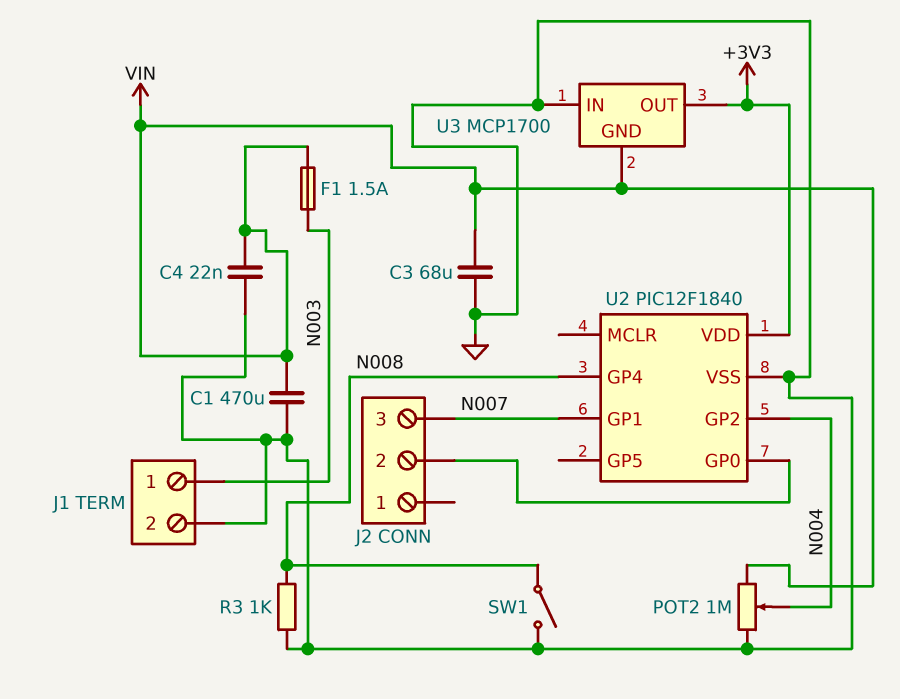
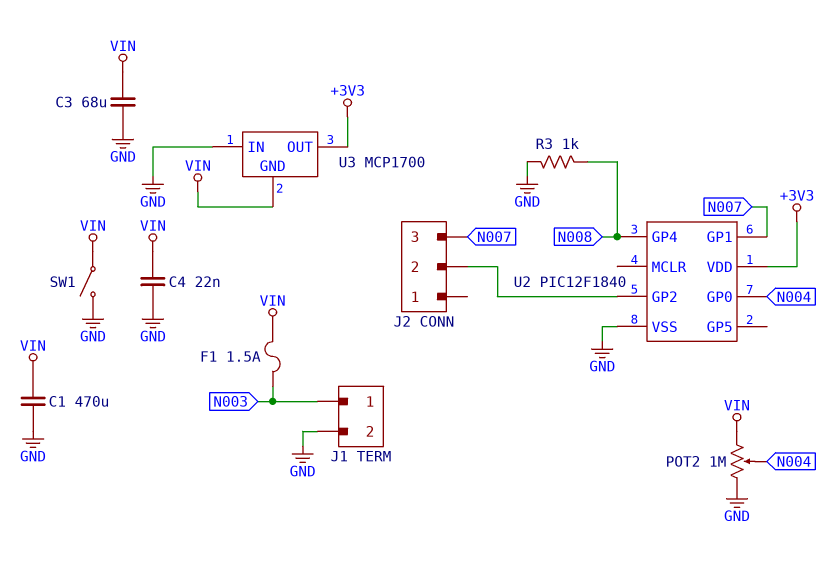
SW1: switch (GND, N008) -> switch (GND, VIN)
U2 pin GP0: J2/2 -> N004
U2 pin GP2: N004 -> J2/2

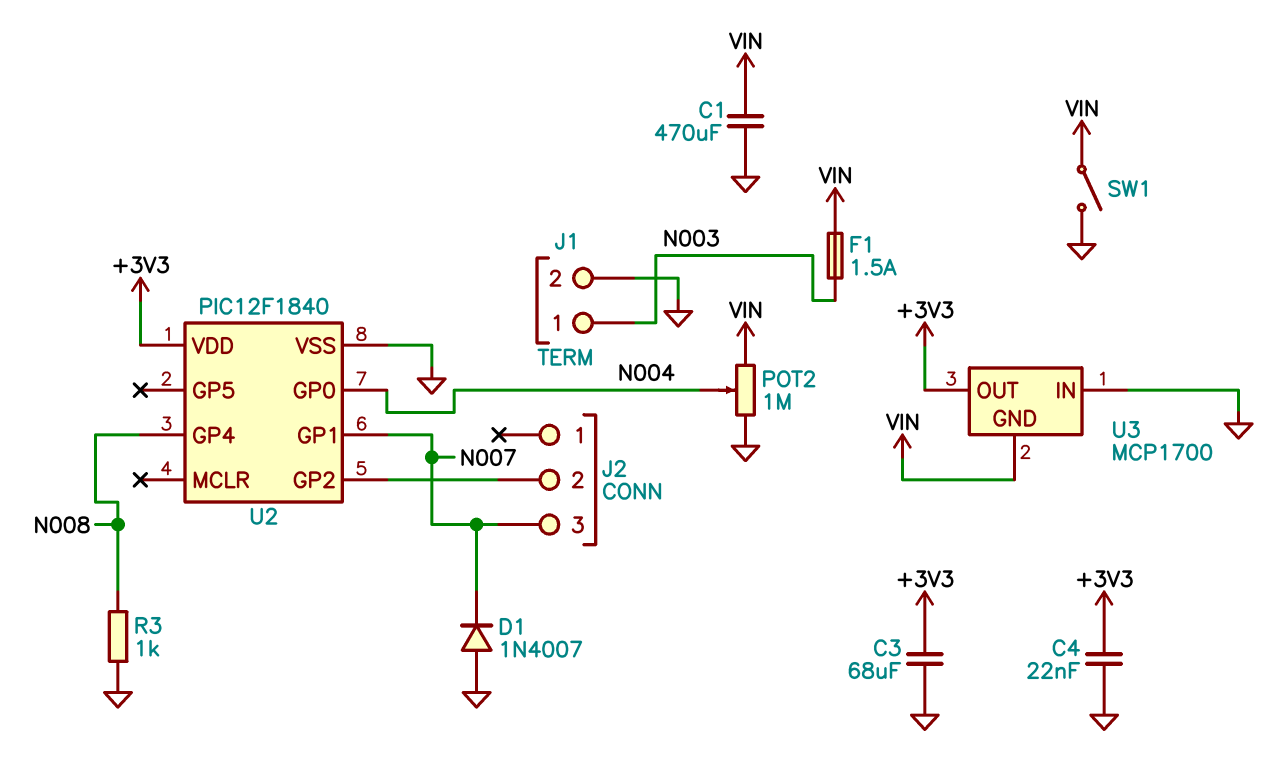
C3: 68uF (GND, VIN) -> 68uF (+3V3, GND)
C4: 22nF (GND, VIN) -> 22nF (+3V3, GND)
D1: none -> diode 1N4007 (A GND, K N007)

